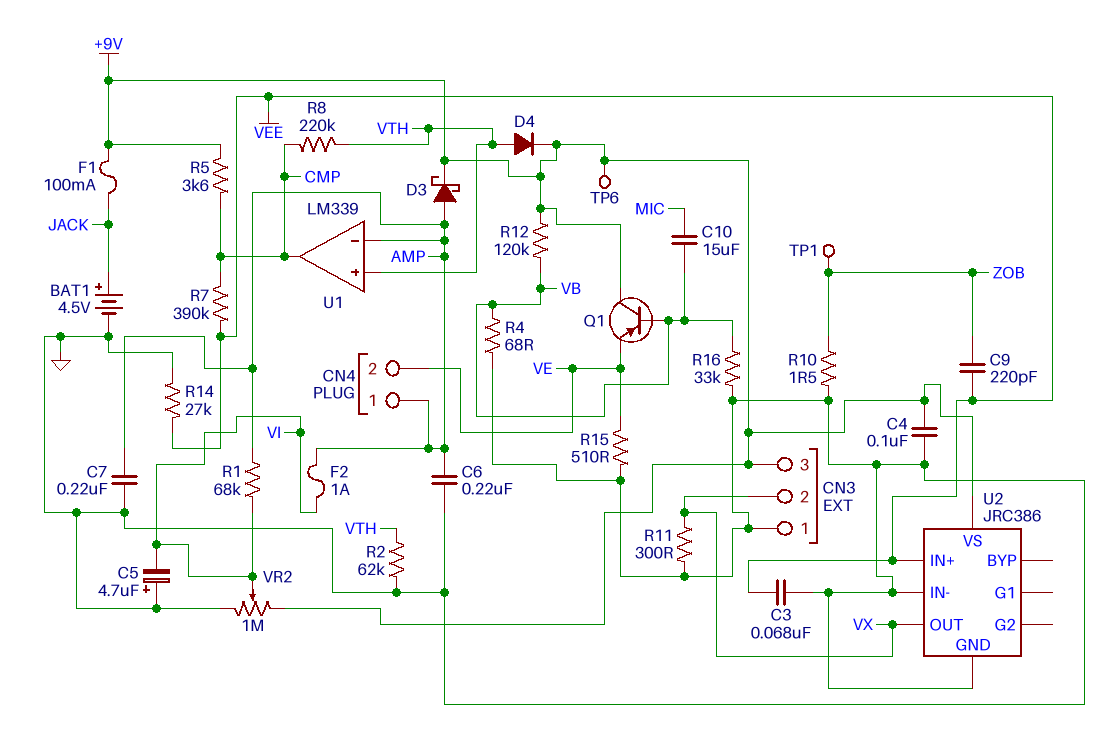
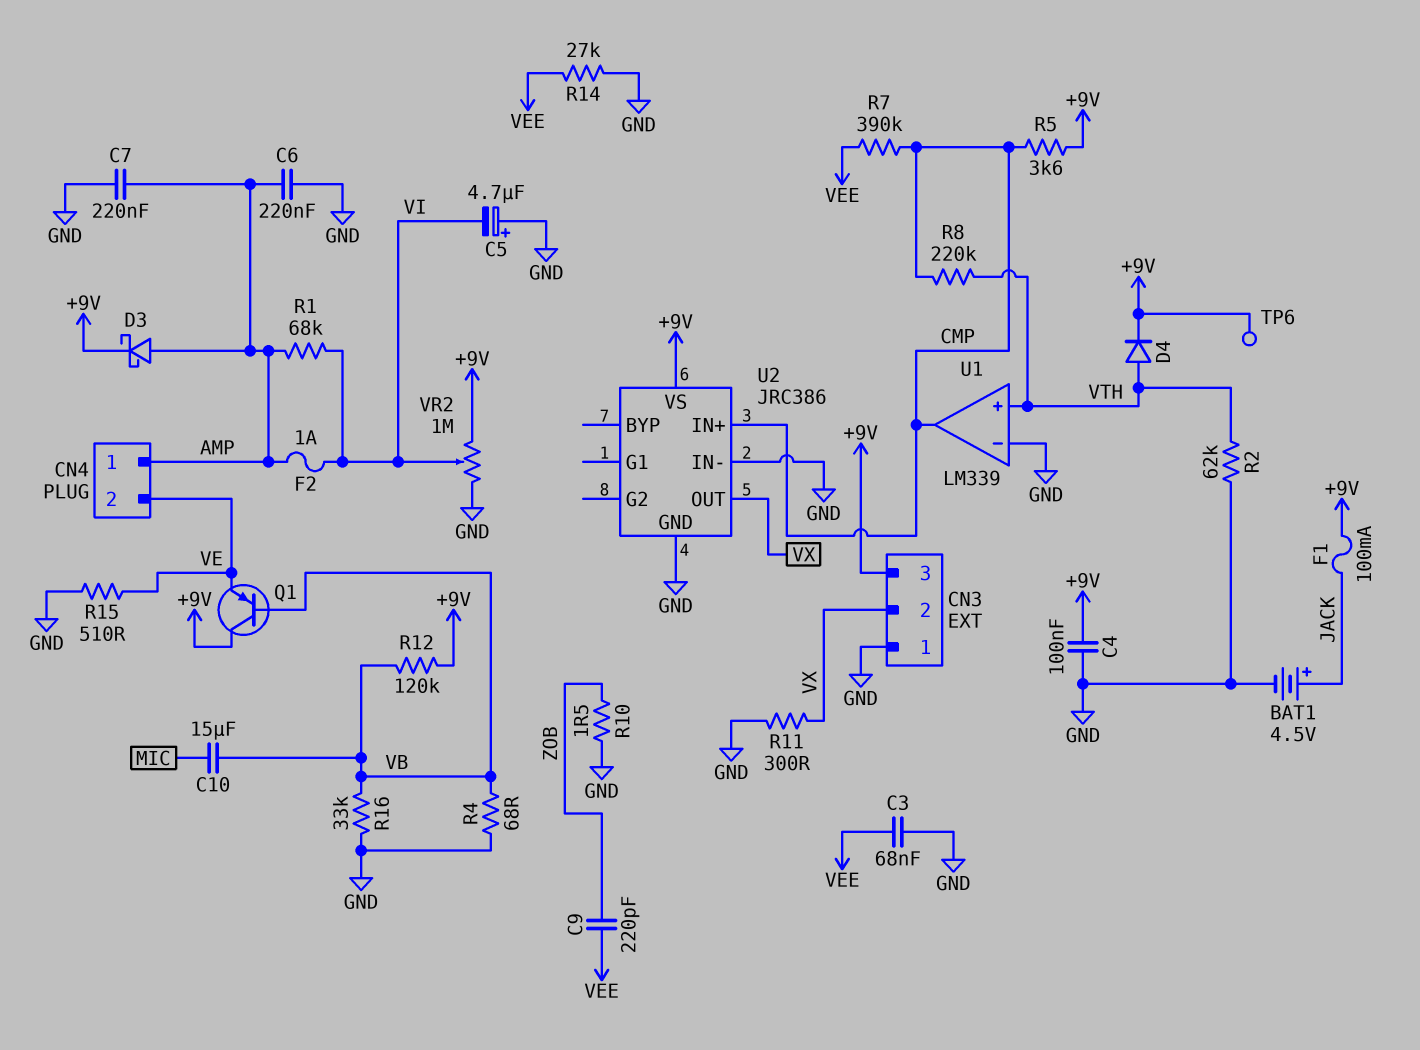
TP1: test point (ZOB) -> none
U1 pin in-: AMP -> GND
U2 pin IN+: VEE -> CMP

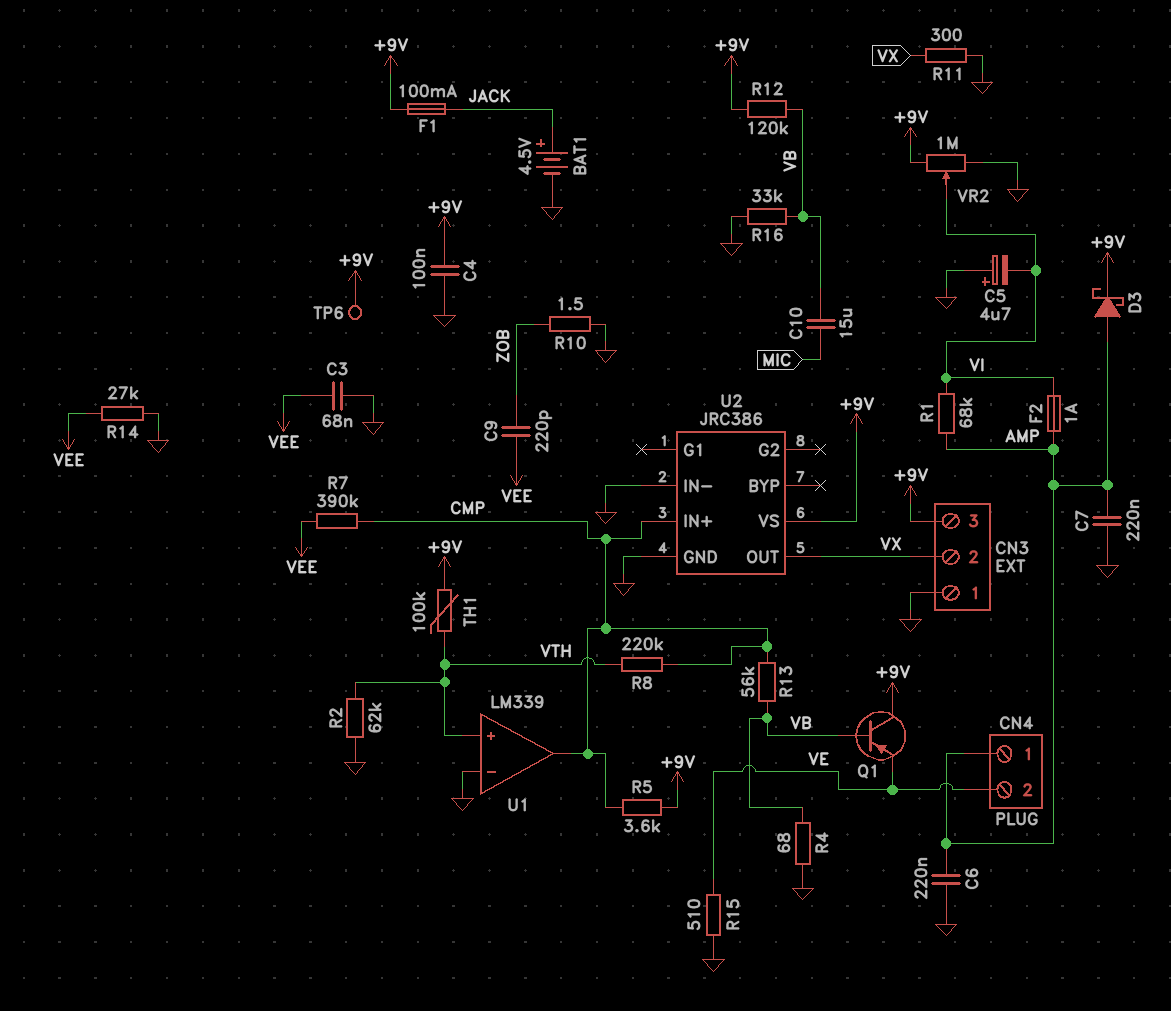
D4: diode (A VTH, K +9V) -> none
R13: none -> 56k (CMP, VB)
TH1: none -> 100k (+9V, VTH)

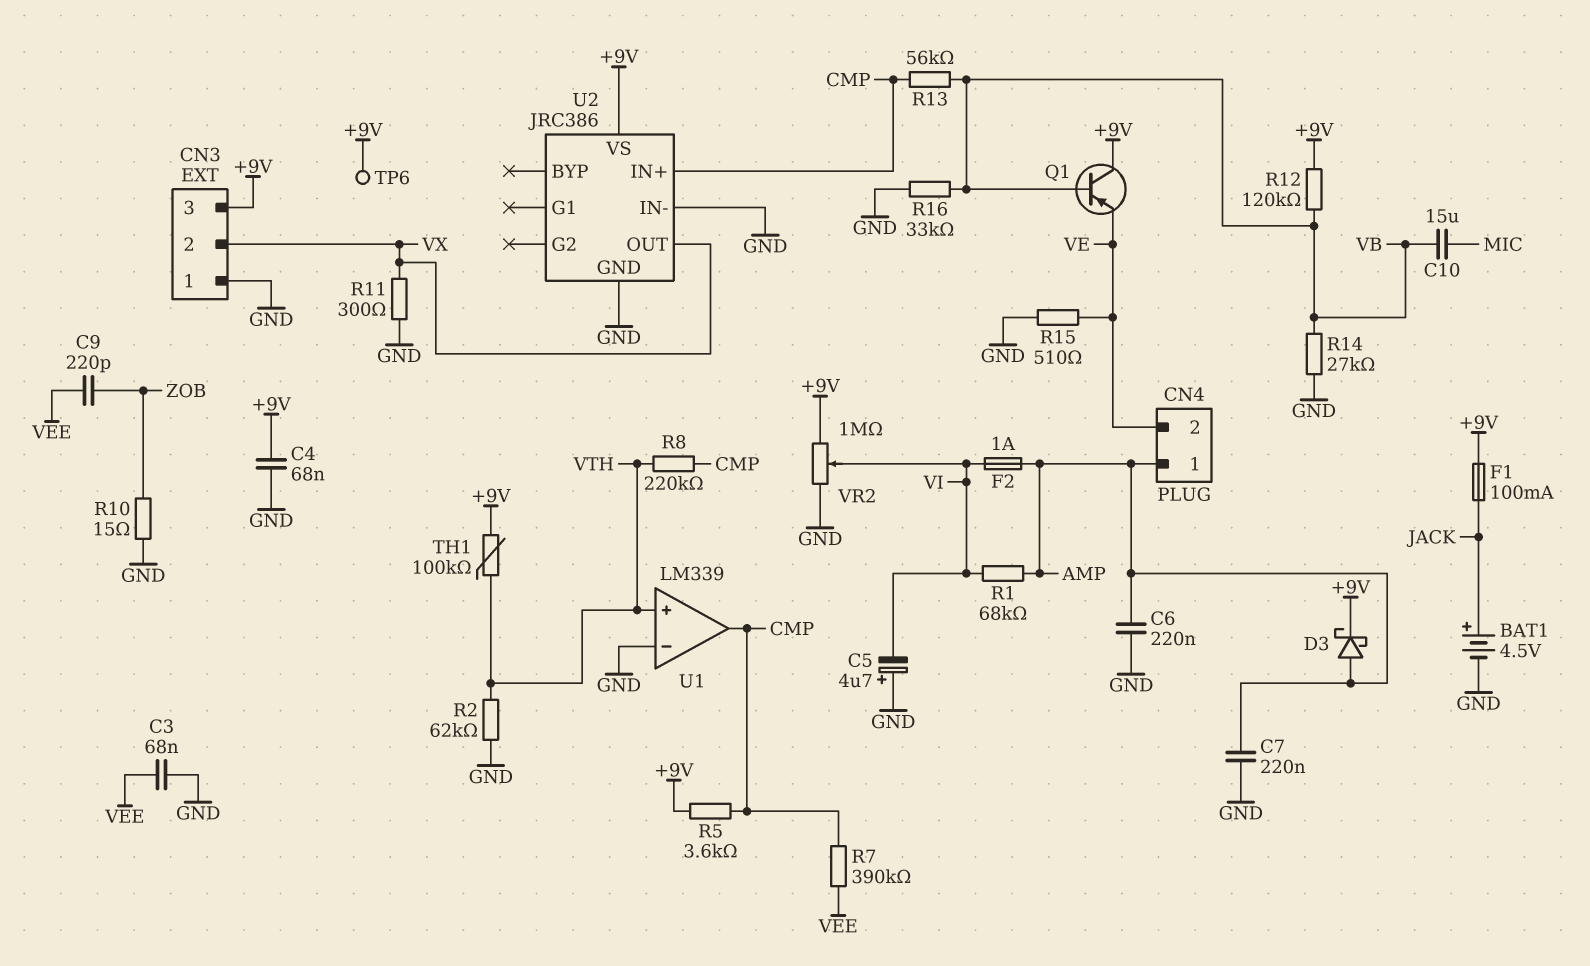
C4: 100nF (+9V, GND) -> 68nF (+9V, GND)
R4: 68 (GND, VB) -> none
R10: 1.5 (GND, ZOB) -> 15 (GND, ZOB)
R14: 27k (GND, VEE) -> 27k (GND, VB)

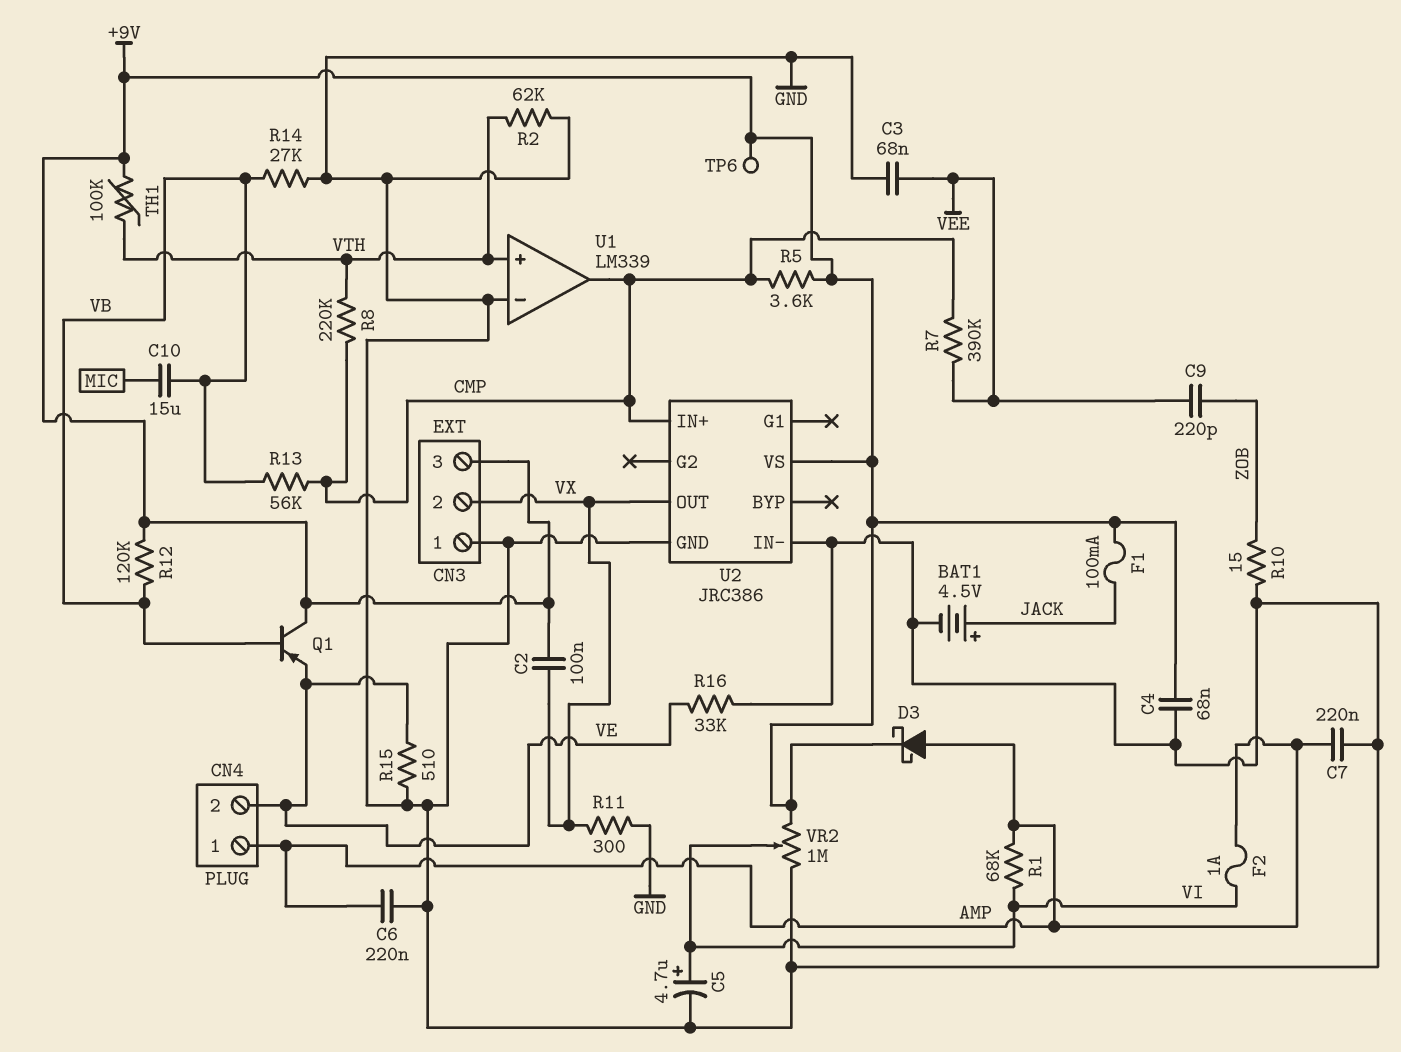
C2: none -> 100nF (+9V, VX)
C5: 4.7uF (plus GND, minus VI) -> 4.7uF (plus VI, minus GND)
R16: 33k (GND, VB) -> 33k (GND, VE)

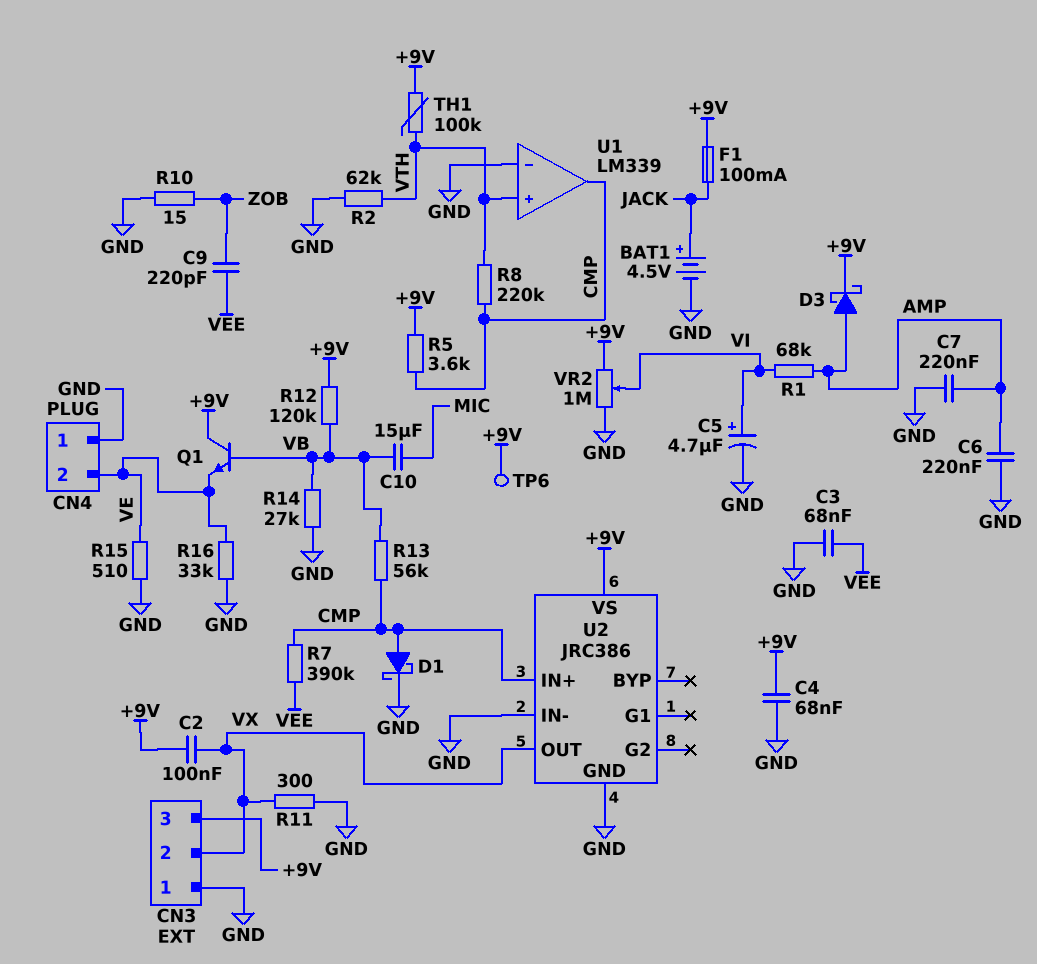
CN4 pin 1: AMP -> GND
D1: none -> schottky (A CMP, K GND)
F2: 1A (AMP, VI) -> none
Q1: PNP (B VB, C +9V, E VE) -> NPN (B VB, C +9V, E VE)

